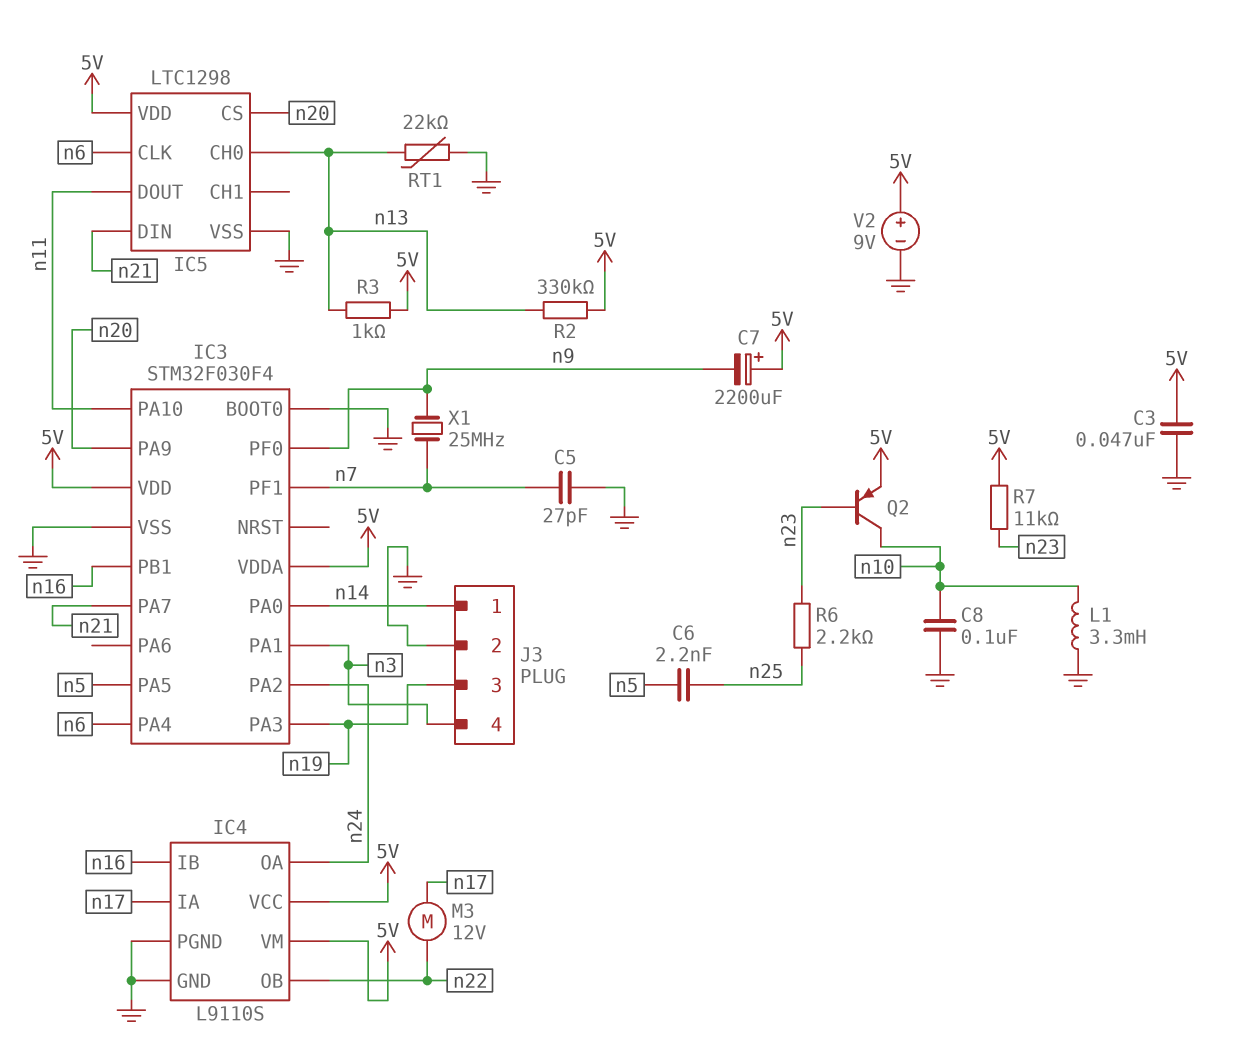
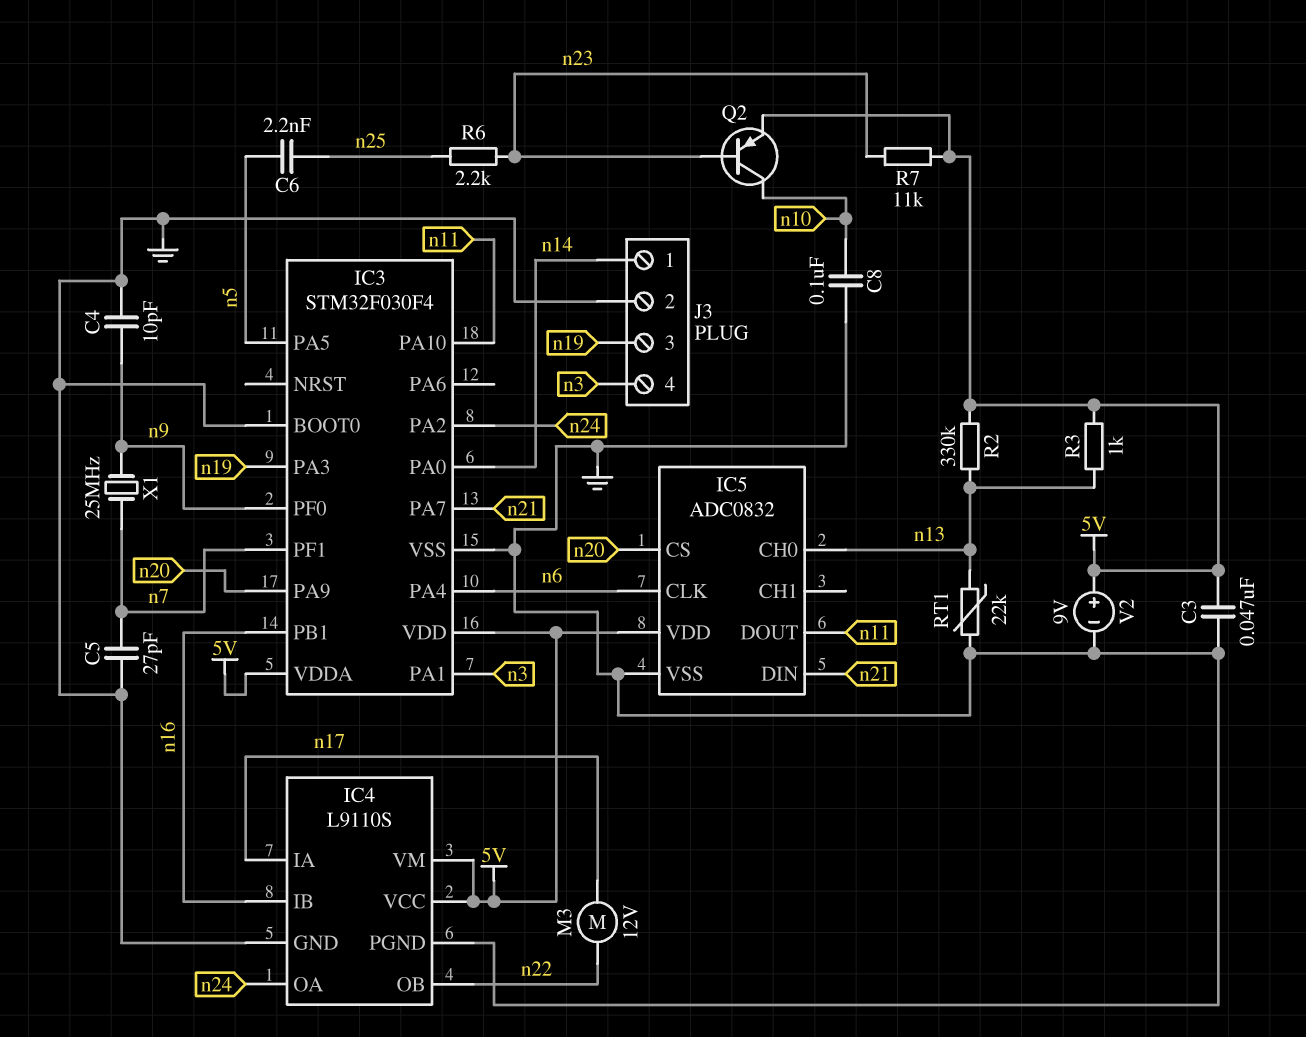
C4: none -> 10pF (GND, n9)
C7: 2200uF (plus 5V, minus n9) -> none
IC5: LTC1298 -> ADC0832
L1: 3.3mH (GND, n10) -> none

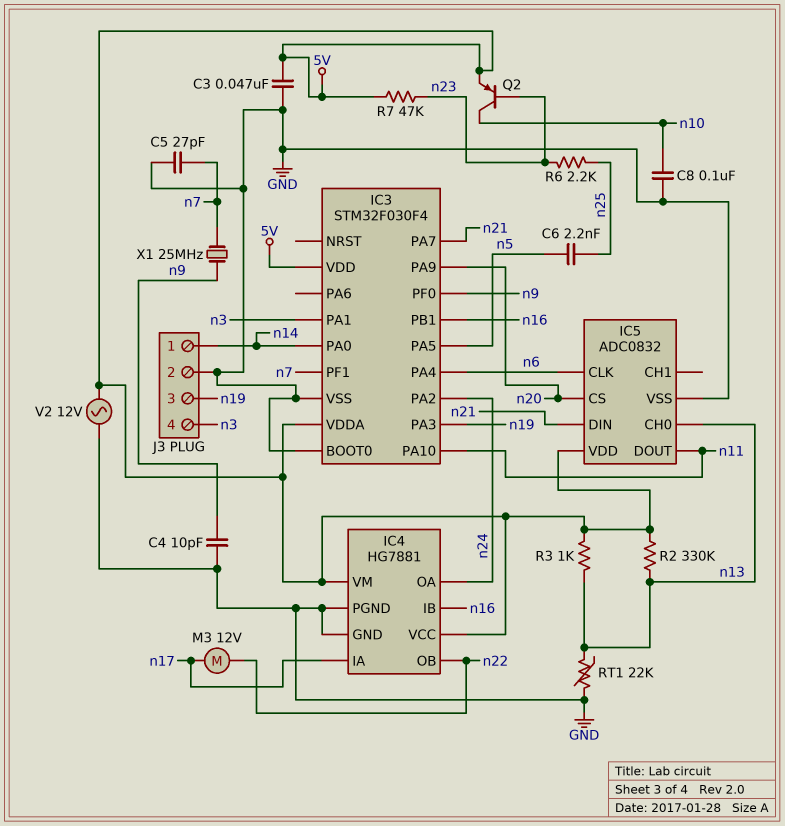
IC4: L9110S -> HG7881
R7: 11k (5V, n23) -> 47k (5V, n23)
V2: 9V (plus 5V, minus GND) -> AC 12V (5V, GND)

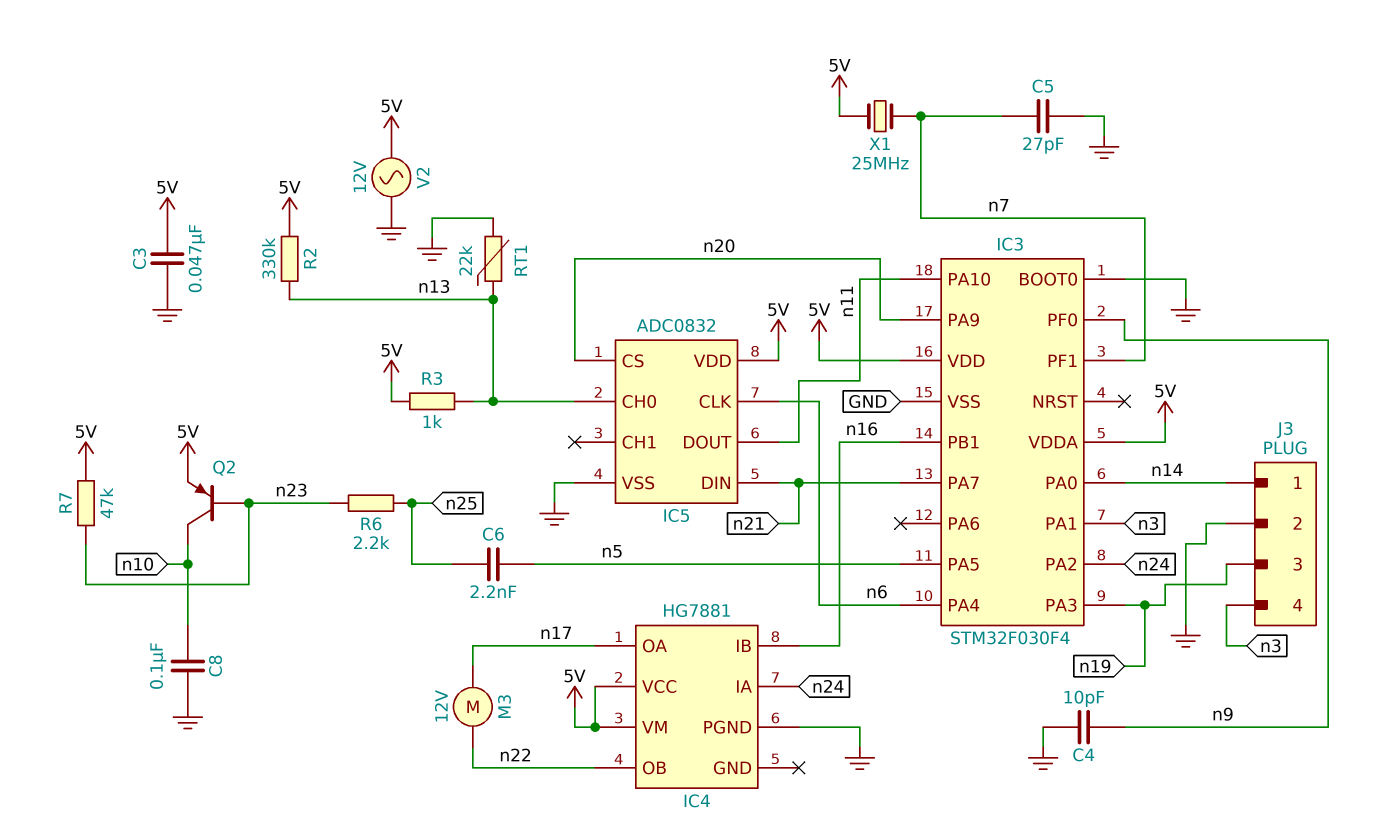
IC4 pin GND: GND -> none
IC4 pin IA: n17 -> n24
IC4 pin OA: n24 -> n17
X1: 25MHz (n7, n9) -> 25MHz (5V, n7)

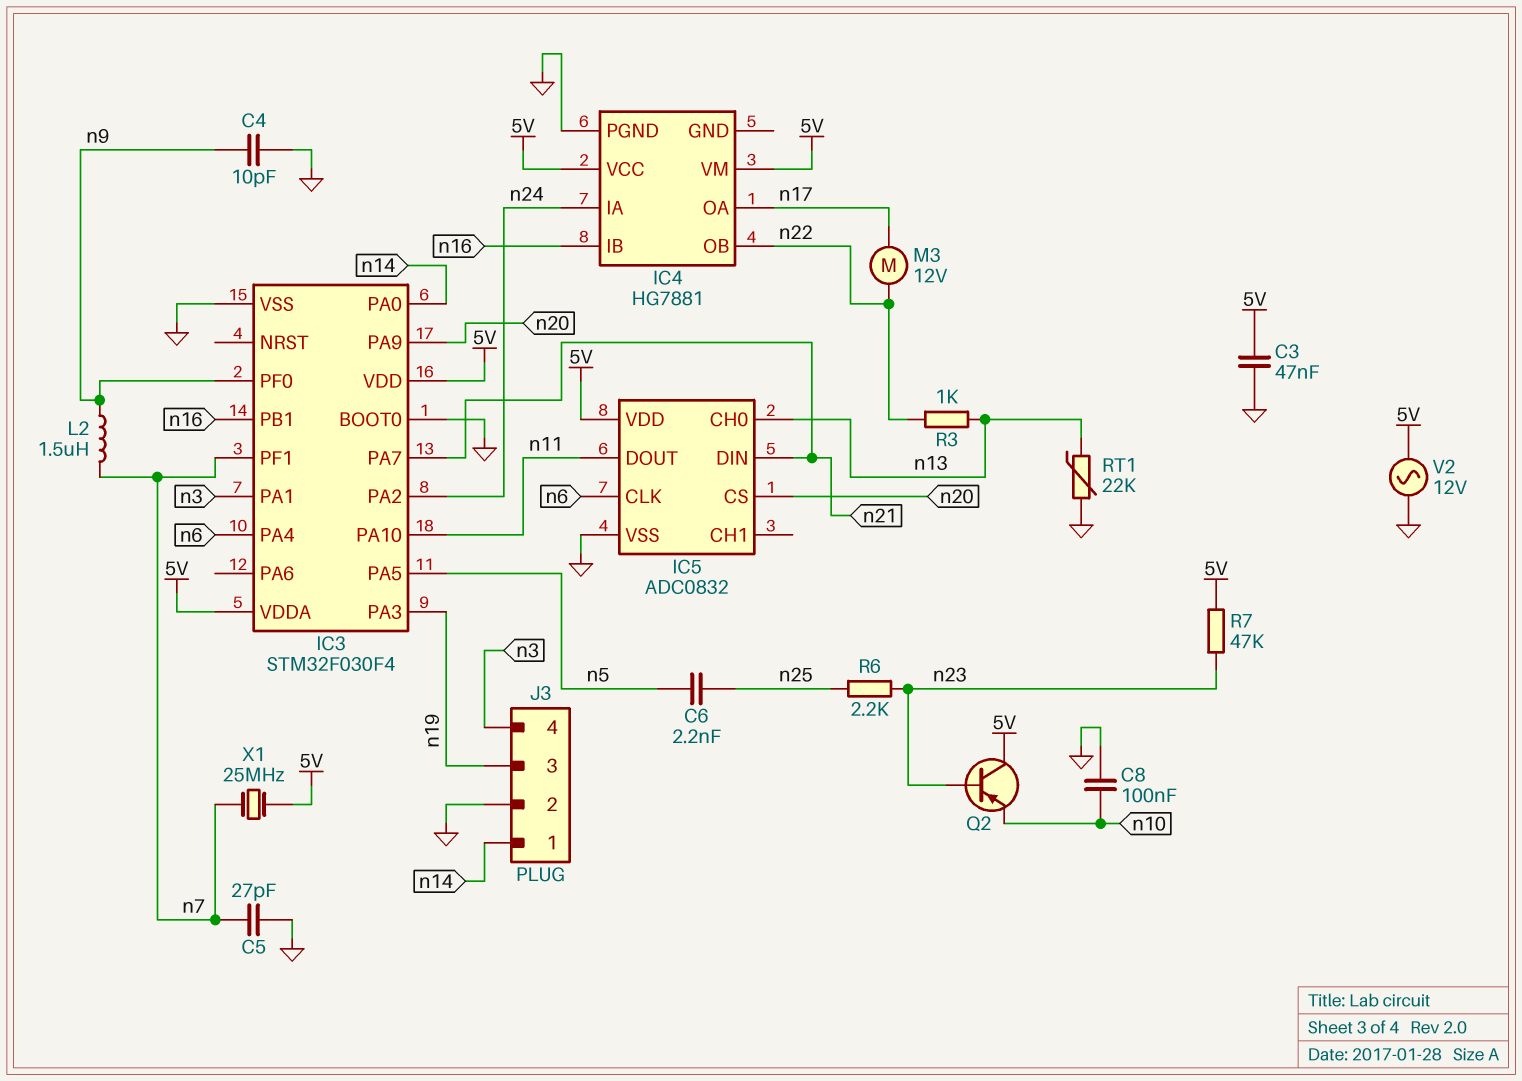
L2: none -> 1.5uH (n7, n9)
Q2: PNP (B n23, C n10, E 5V) -> PNP (B n23, C 5V, E n10)
R2: 330k (5V, n13) -> none
R3: 1k (5V, n13) -> 1k (n13, n22)

